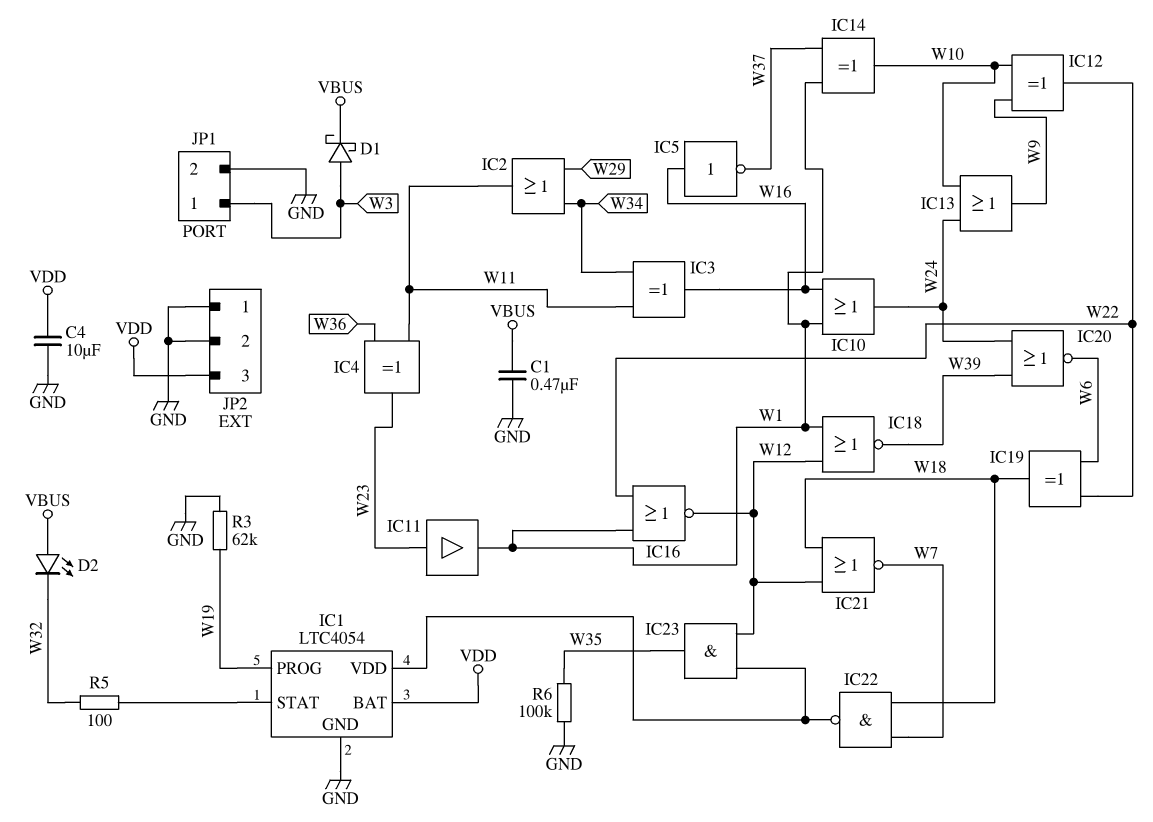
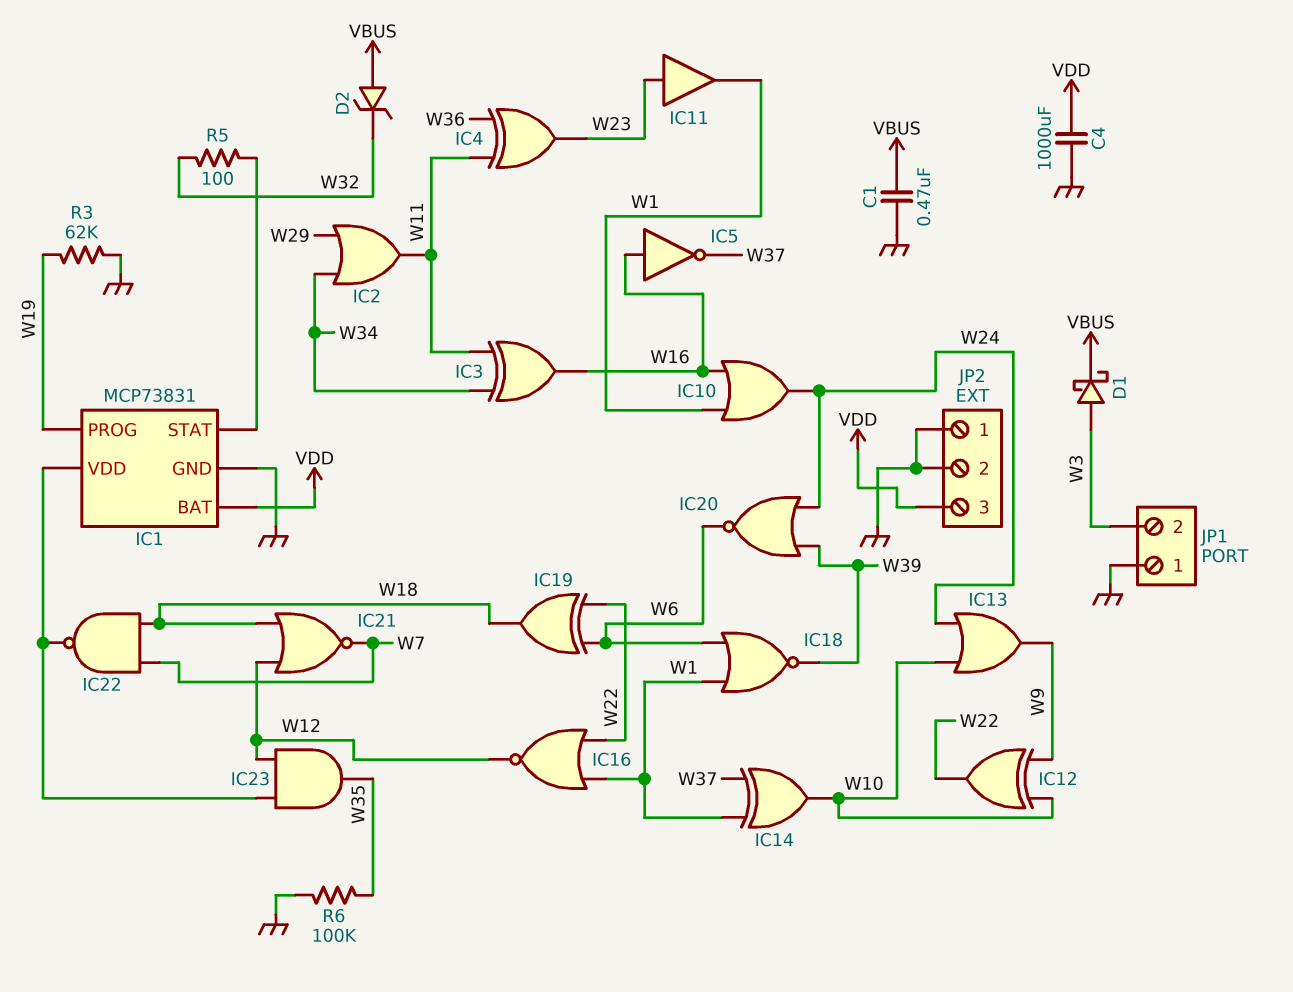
C4: 10uF (GND, VDD) -> 1000uF (GND, VDD)
D2: LED (A VBUS, K W32) -> zener (A VBUS, K W32)
IC1: LTC4054 -> MCP73831
IC18: NOR (in W1, in W12, out W39) -> NOR (in W1, in W6, out W39)
JP1 pin 1: W3 -> GND
JP1 pin 2: GND -> W3

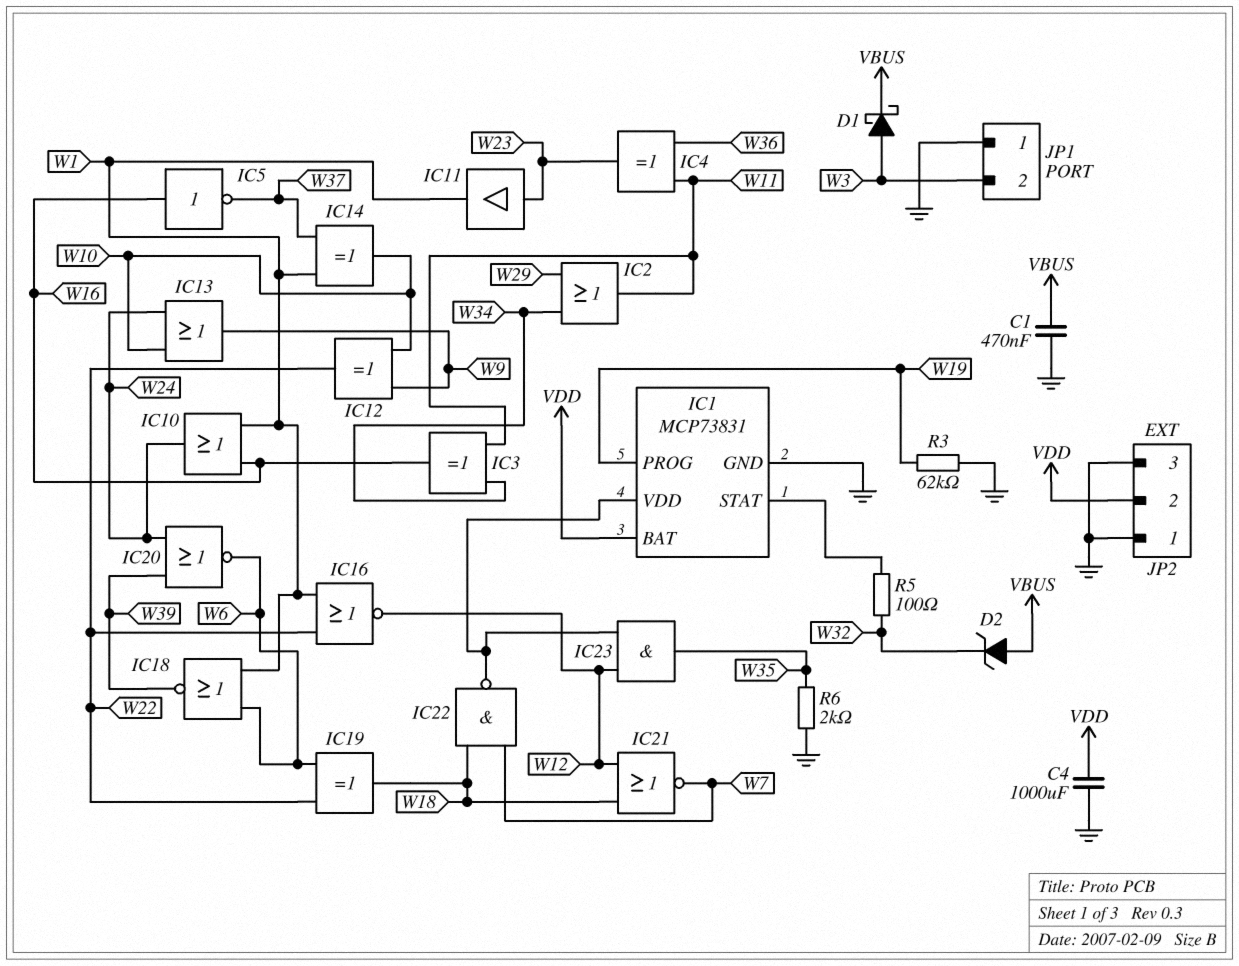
JP2 pin 2: GND -> VDD
JP2 pin 3: VDD -> GND
R6: 100k (GND, W35) -> 2k (GND, W35)

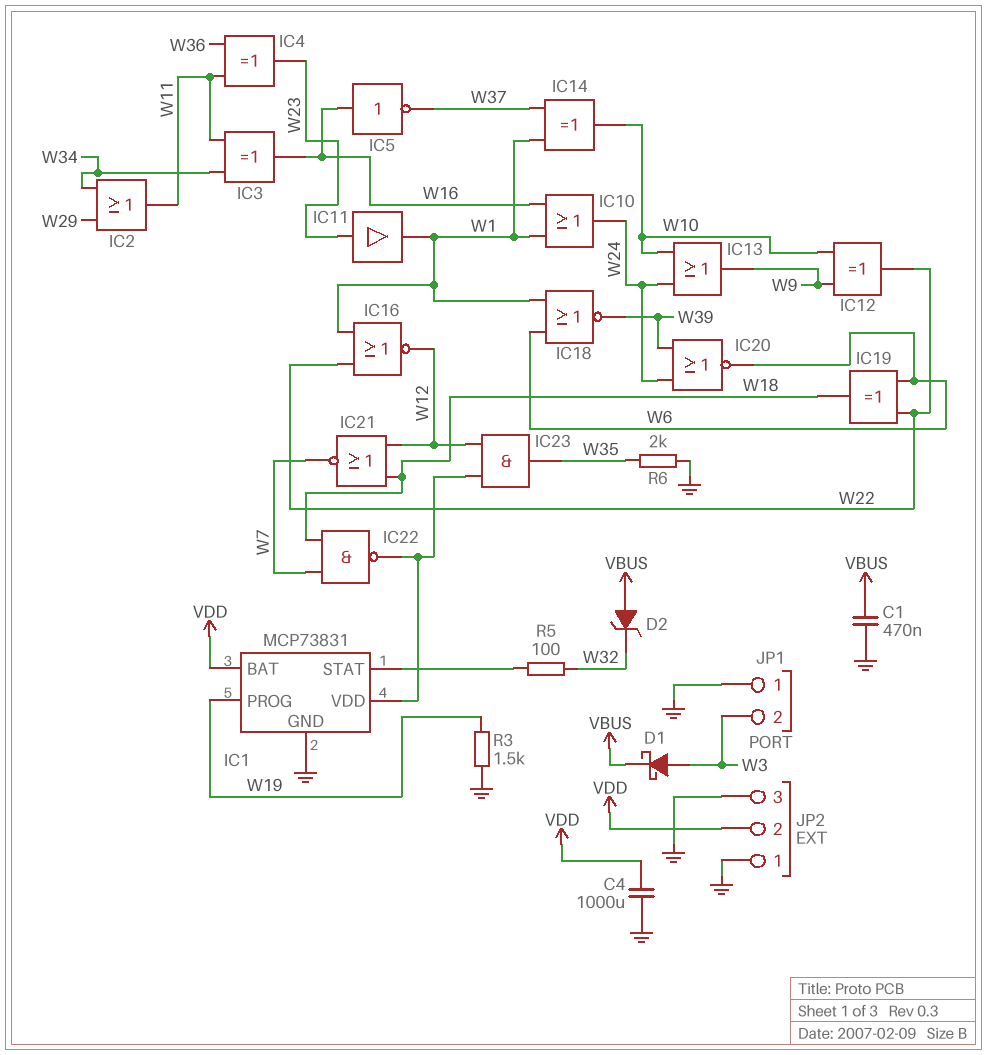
R3: 62k (GND, W19) -> 1.5k (GND, W19)

